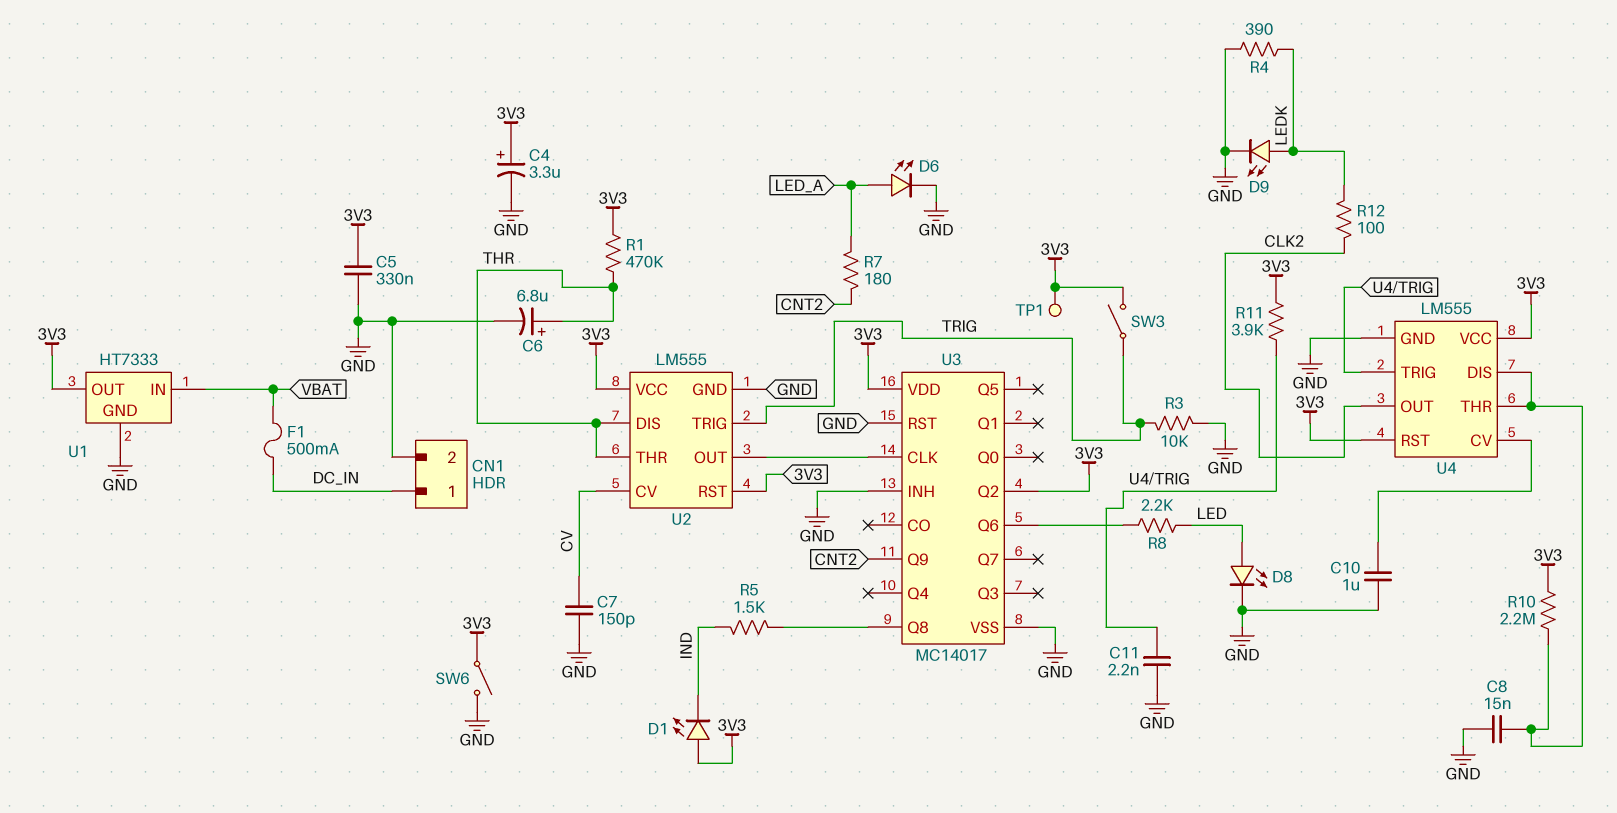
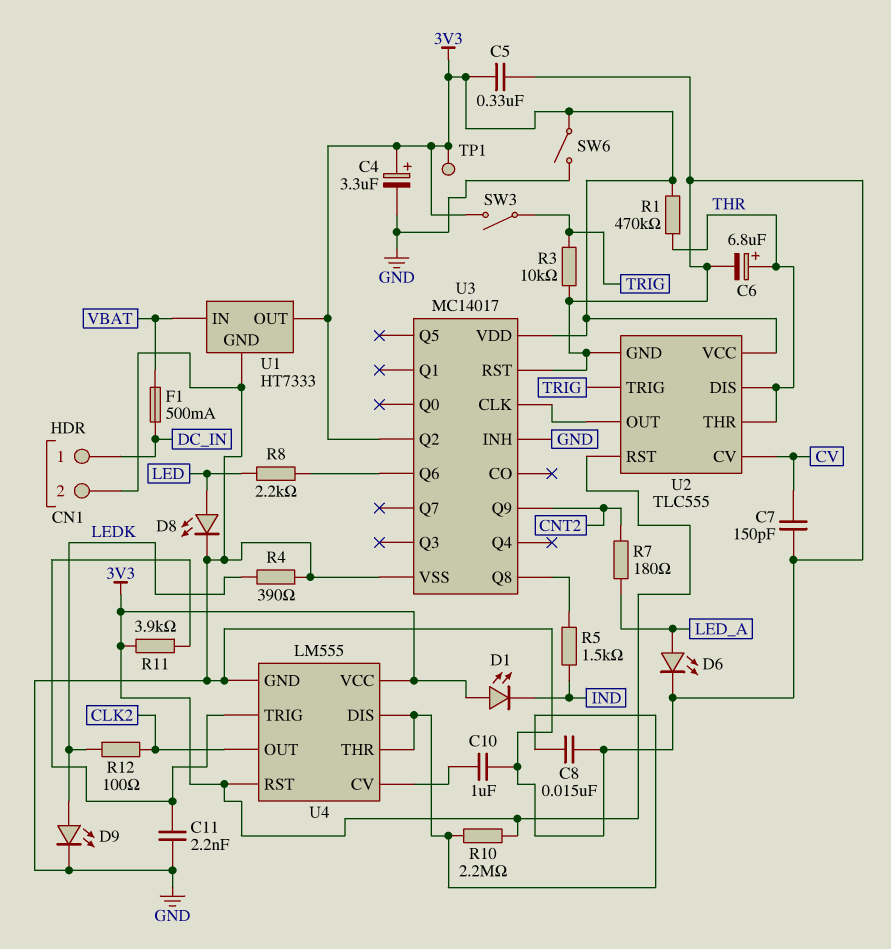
U2: LM555 -> TLC555

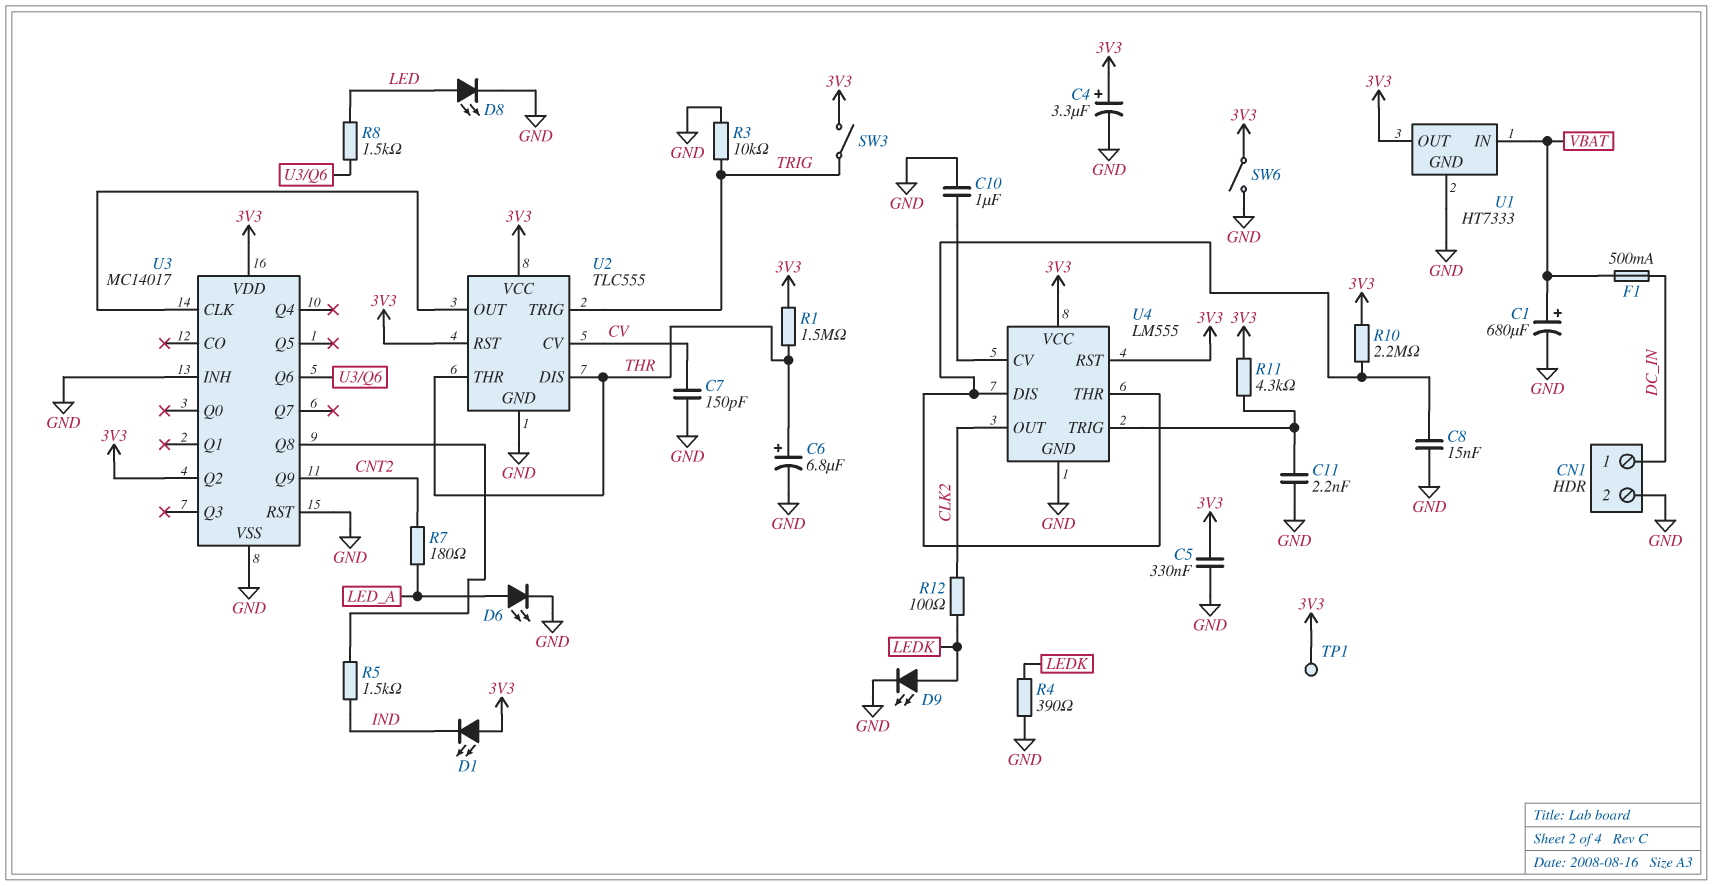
C1: none -> 680uF (plus VBAT, minus GND)
R1: 470k (3V3, THR) -> 1.5M (3V3, THR)
R8: 2.2k (LED, U3/Q6) -> 1.5k (LED, U3/Q6)
R11: 3.9k (3V3, U4/TRIG) -> 4.3k (3V3, U4/TRIG)

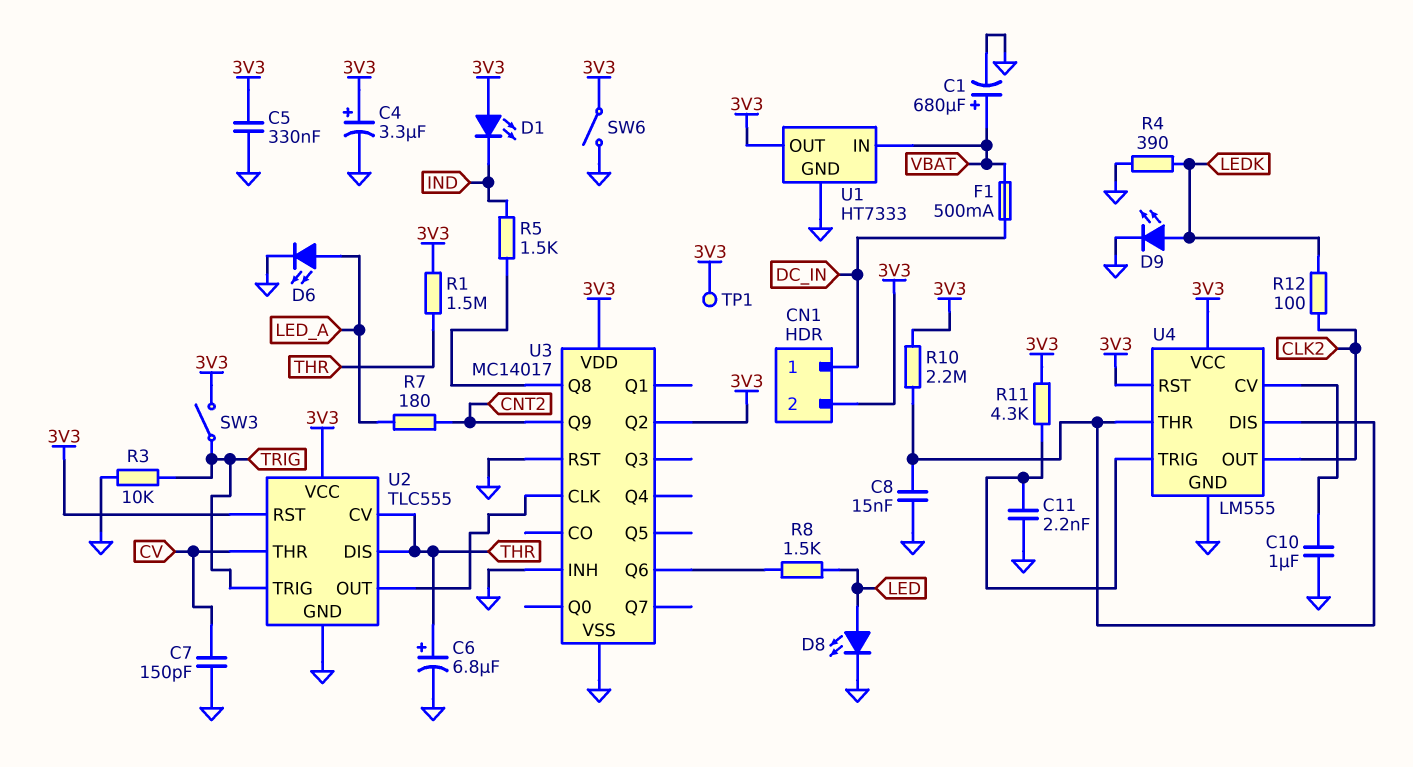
CN1 pin 2: GND -> 3V3
U2 pin CV: CV -> THR
U2 pin THR: THR -> CV

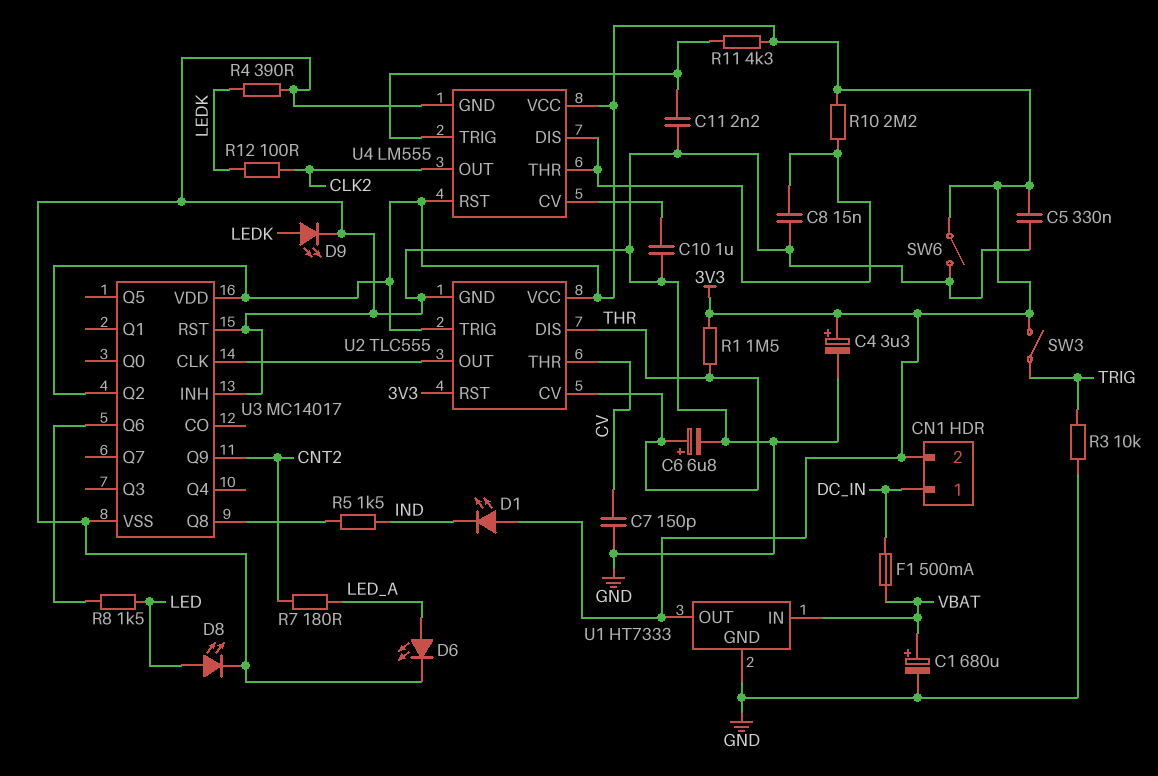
TP1: test point (3V3) -> none
U2 pin TRIG: TRIG -> 3V3

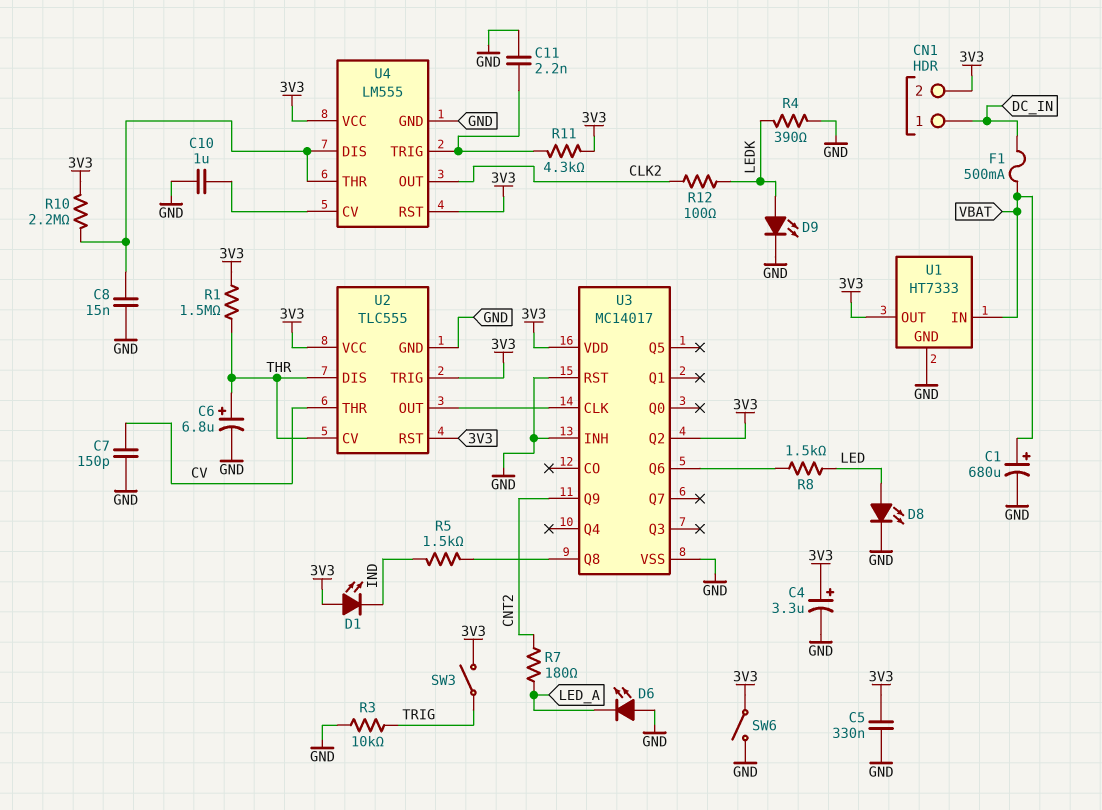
D6: LED (A LED_A, K GND) -> LED (A GND, K LED_A)

